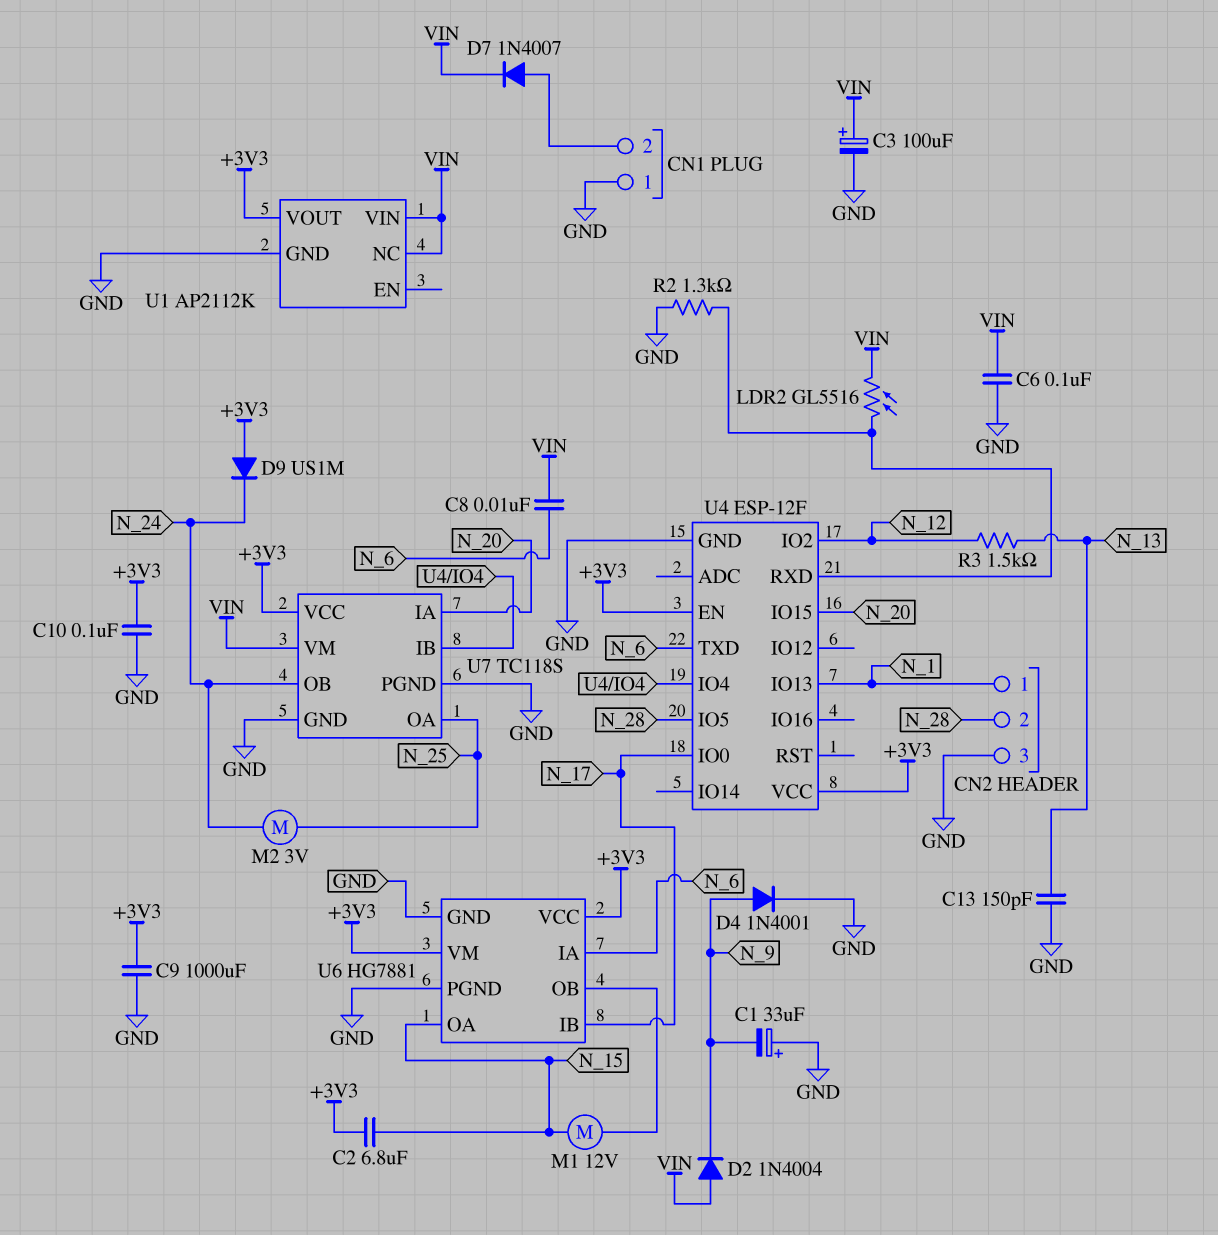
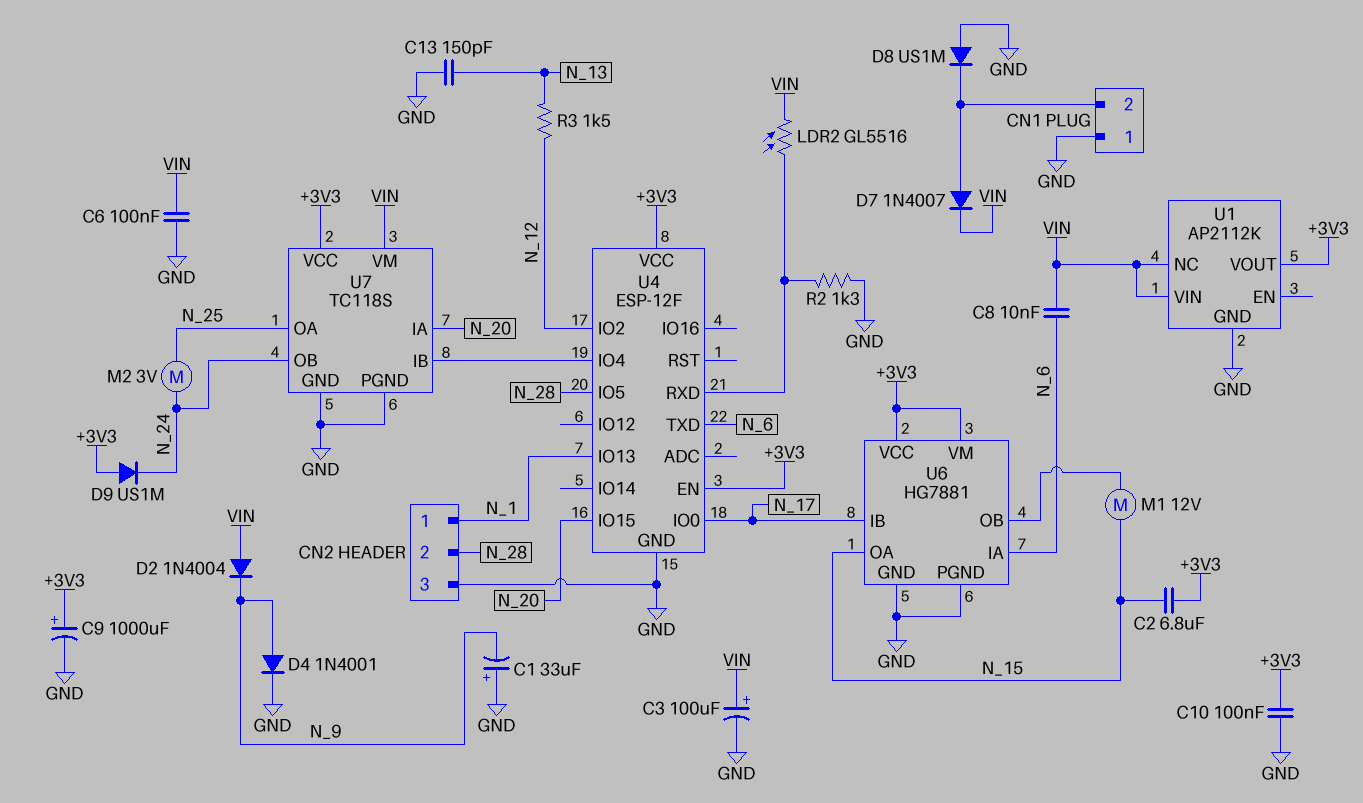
C9: 1000uF (+3V3, GND) -> 1000uF (plus +3V3, minus GND)
D8: none -> diode US1M (A GND, K CN1/2)

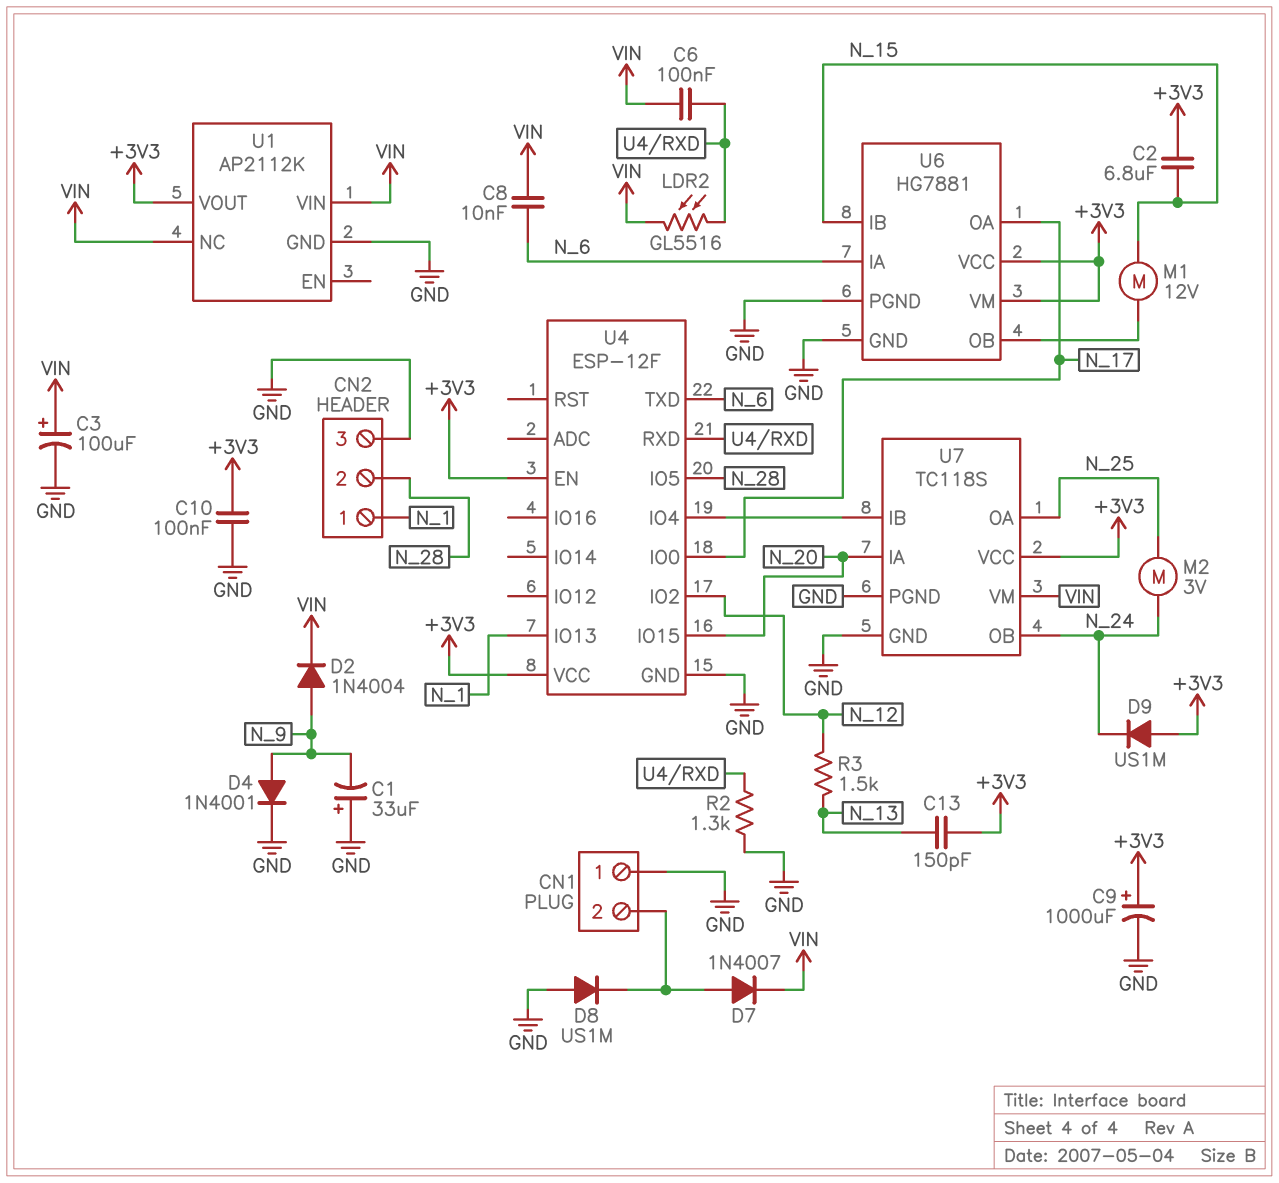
C6: 100nF (GND, VIN) -> 100nF (U4/RXD, VIN)
C13: 150pF (GND, N_13) -> 150pF (+3V3, N_13)
D2: diode 1N4004 (A VIN, K N_9) -> diode 1N4004 (A N_9, K VIN)
U6 pin IB: N_17 -> N_15
U6 pin OA: N_15 -> N_17

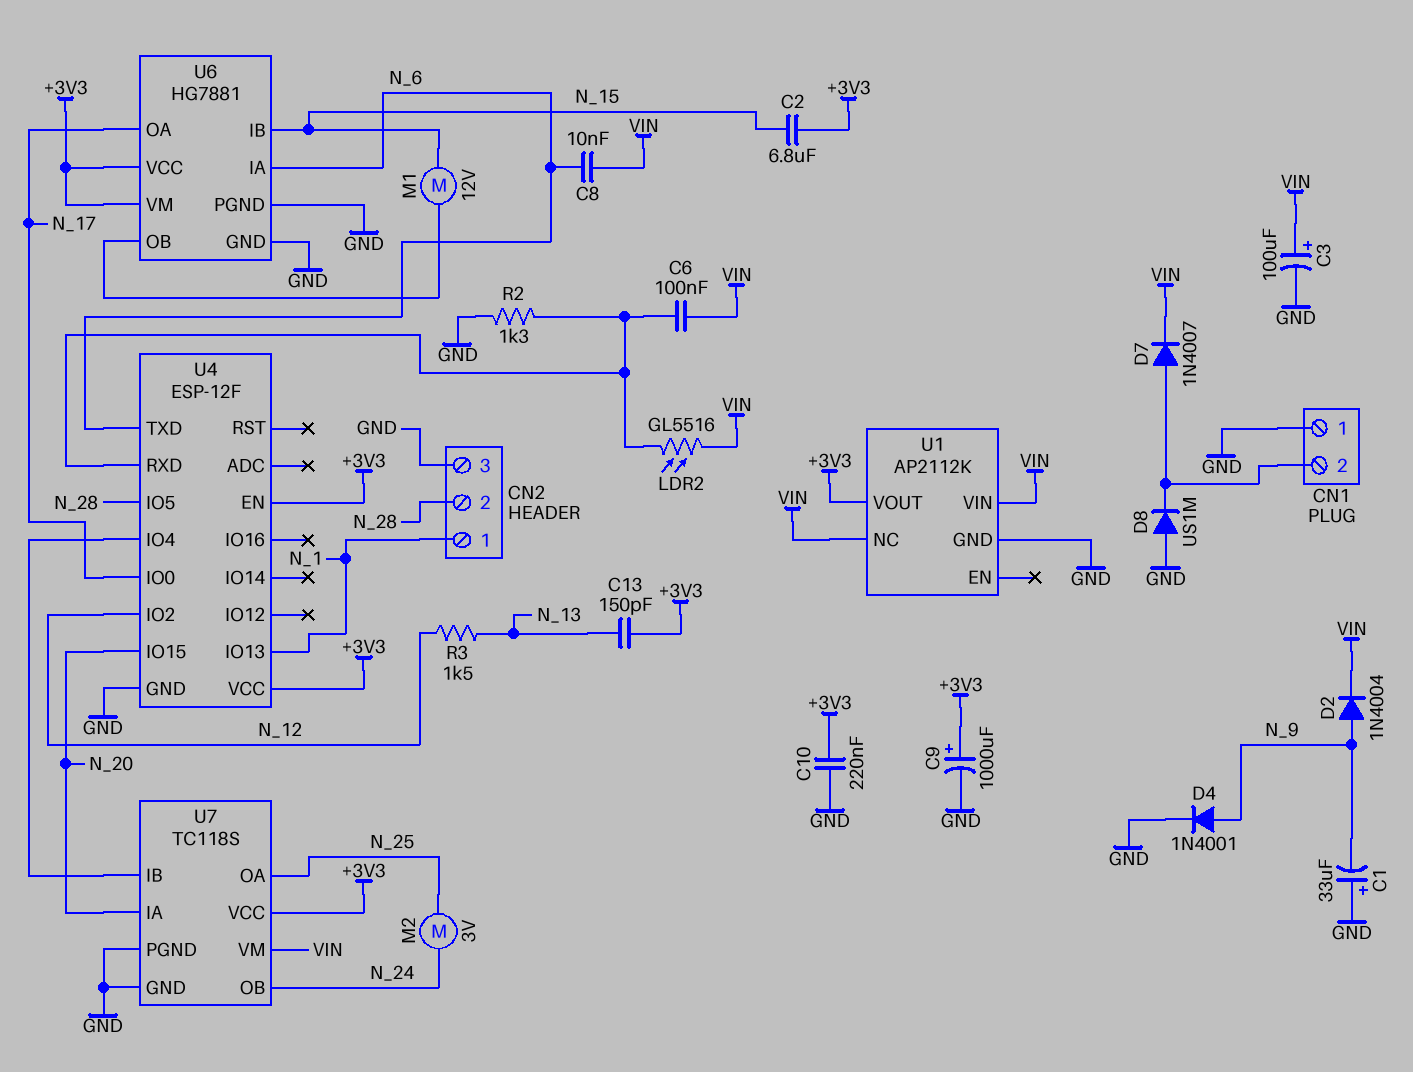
C10: 100nF (+3V3, GND) -> 220nF (+3V3, GND)
D9: diode US1M (A +3V3, K N_24) -> none

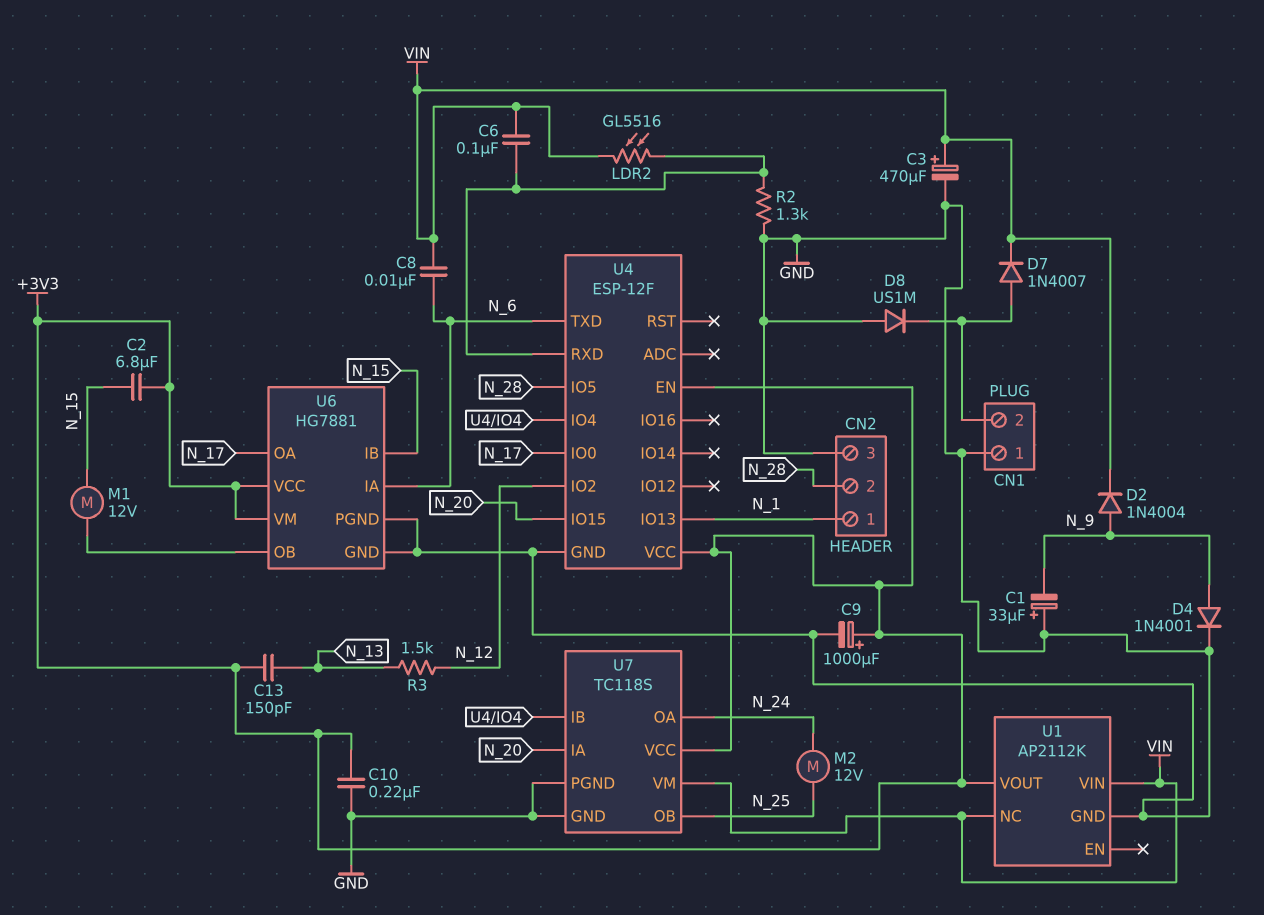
C3: 100uF (plus VIN, minus GND) -> 470uF (plus VIN, minus GND)
M2: motor 3V (N_24, N_25) -> motor 12V (N_24, N_25)
U7 pin OA: N_25 -> N_24
U7 pin OB: N_24 -> N_25

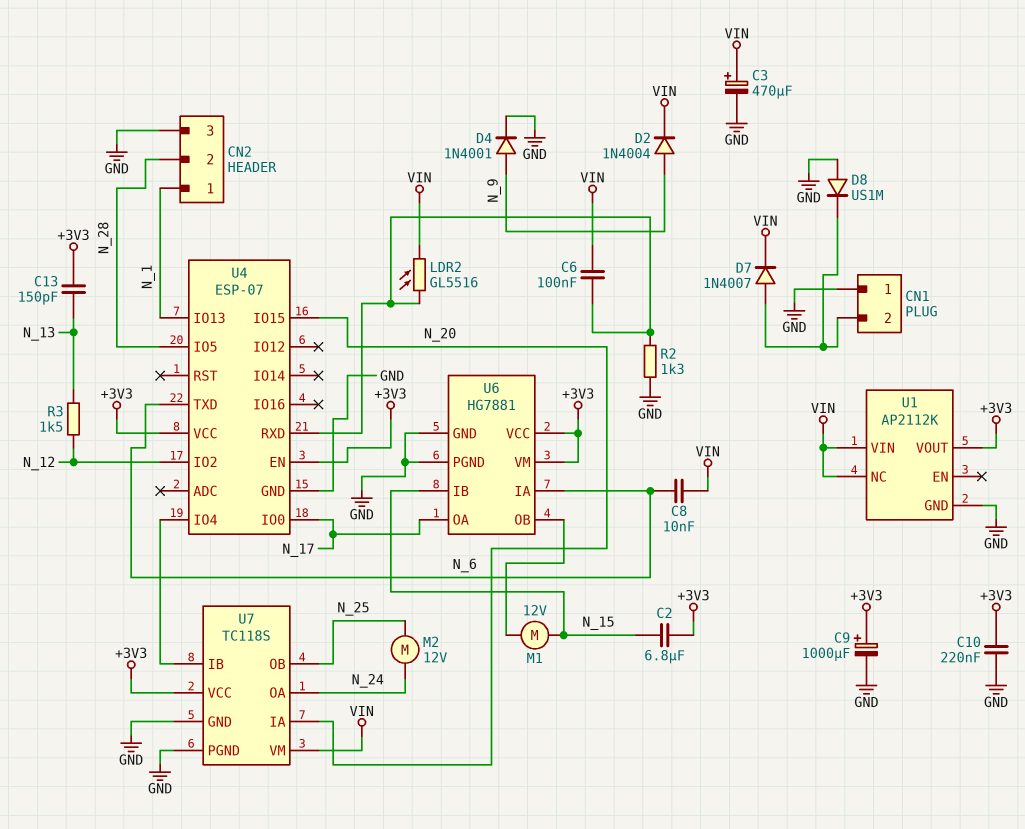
C1: 33uF (plus GND, minus N_9) -> none
U4: ESP-12F -> ESP-07

